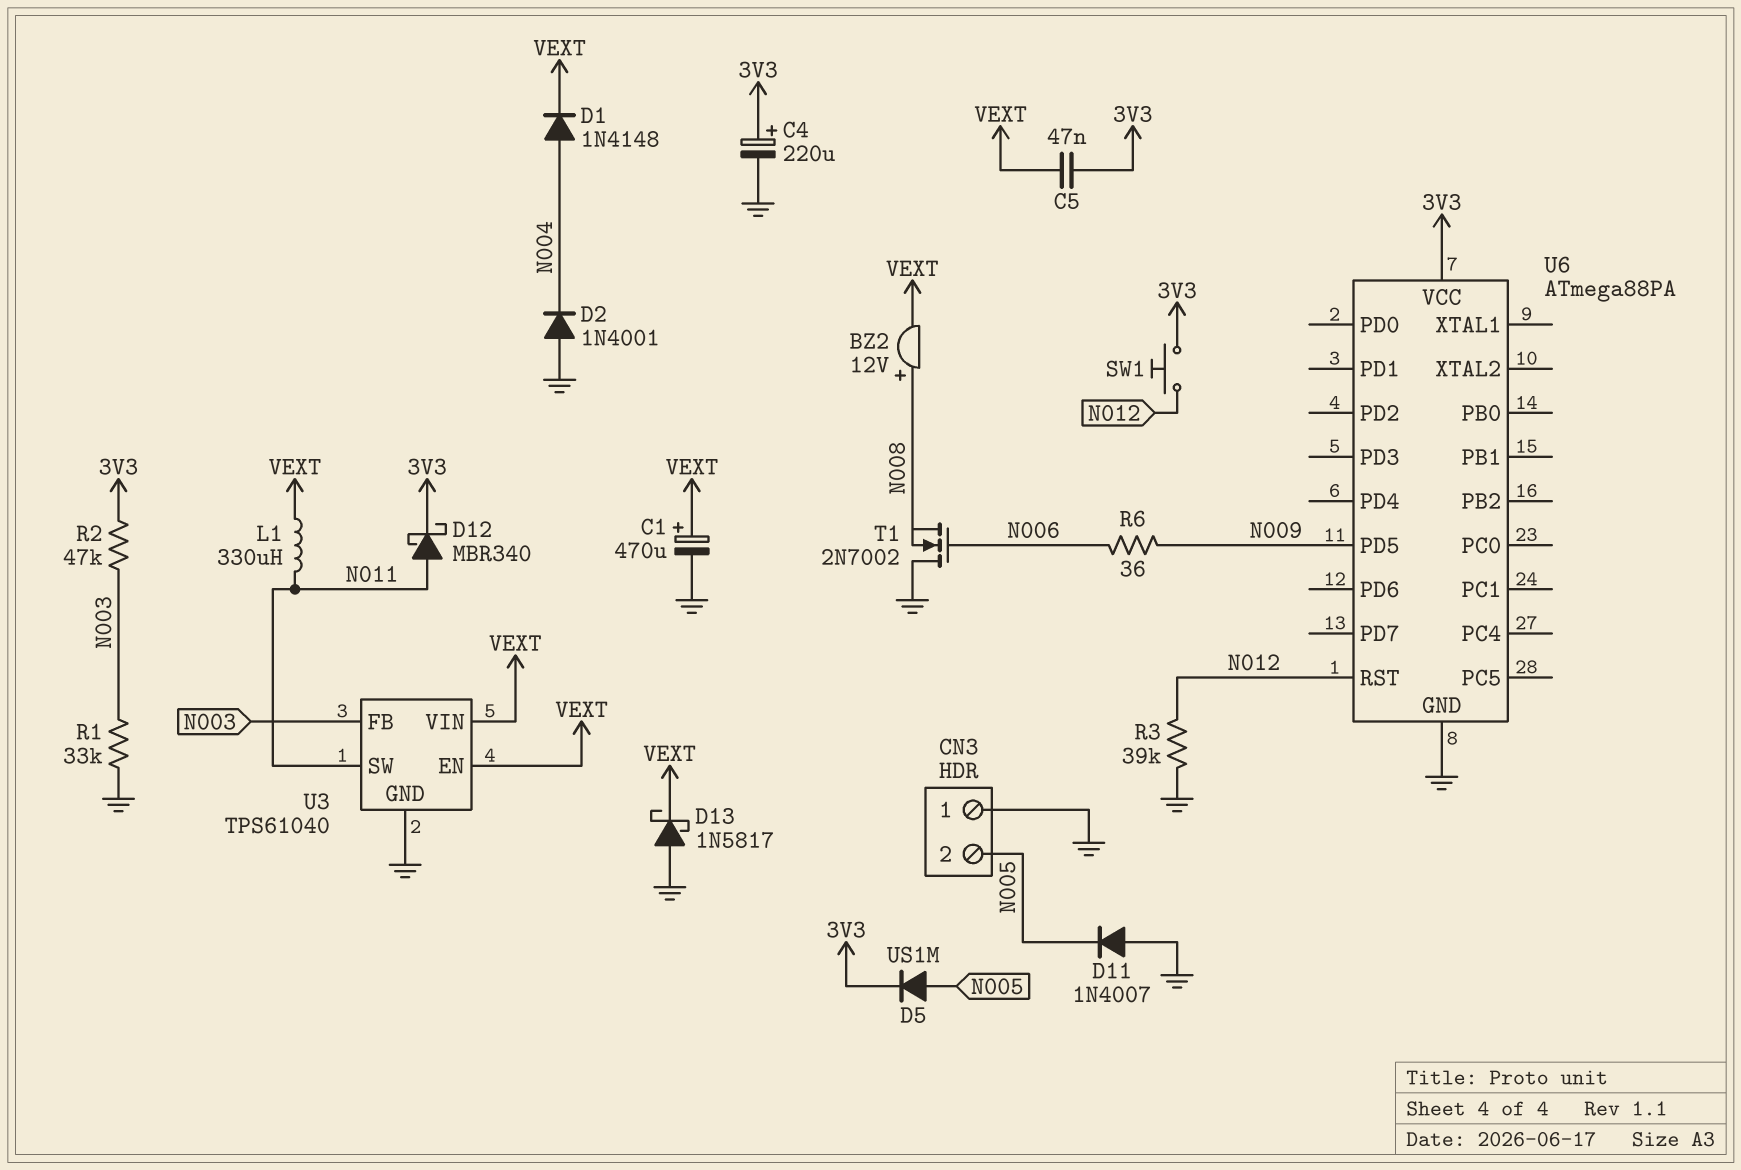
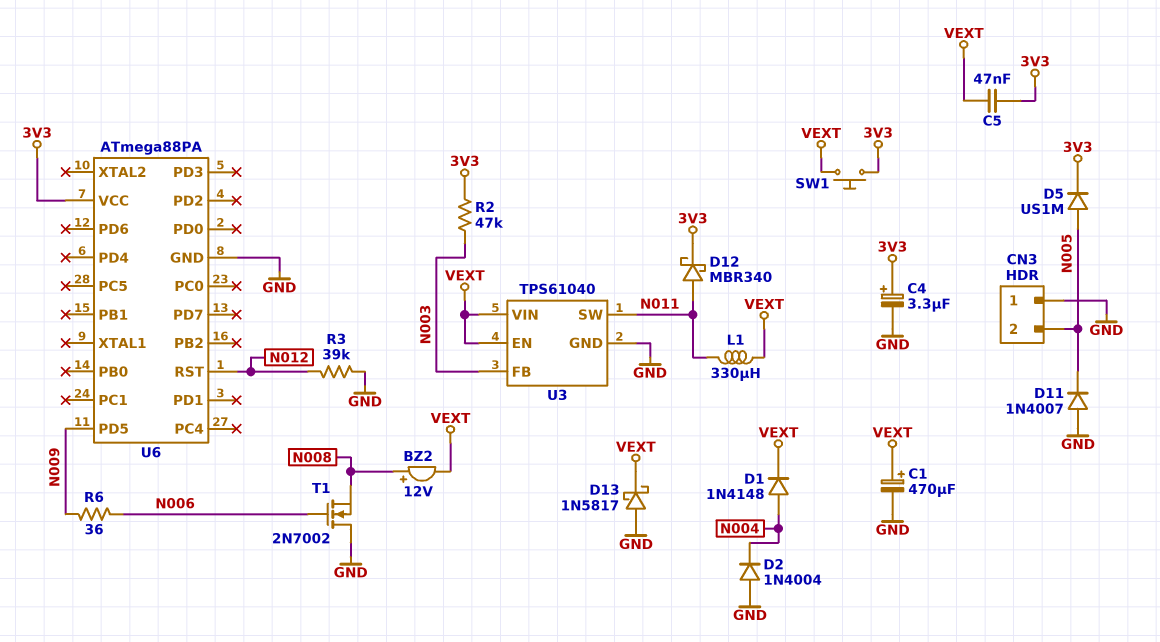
C4: 220uF (plus 3V3, minus GND) -> 3.3uF (plus 3V3, minus GND)
D2: diode 1N4001 (A GND, K N004) -> diode 1N4004 (A GND, K N004)
R1: 33k (GND, N003) -> none
SW1: button (3V3, N012) -> button (3V3, VEXT)

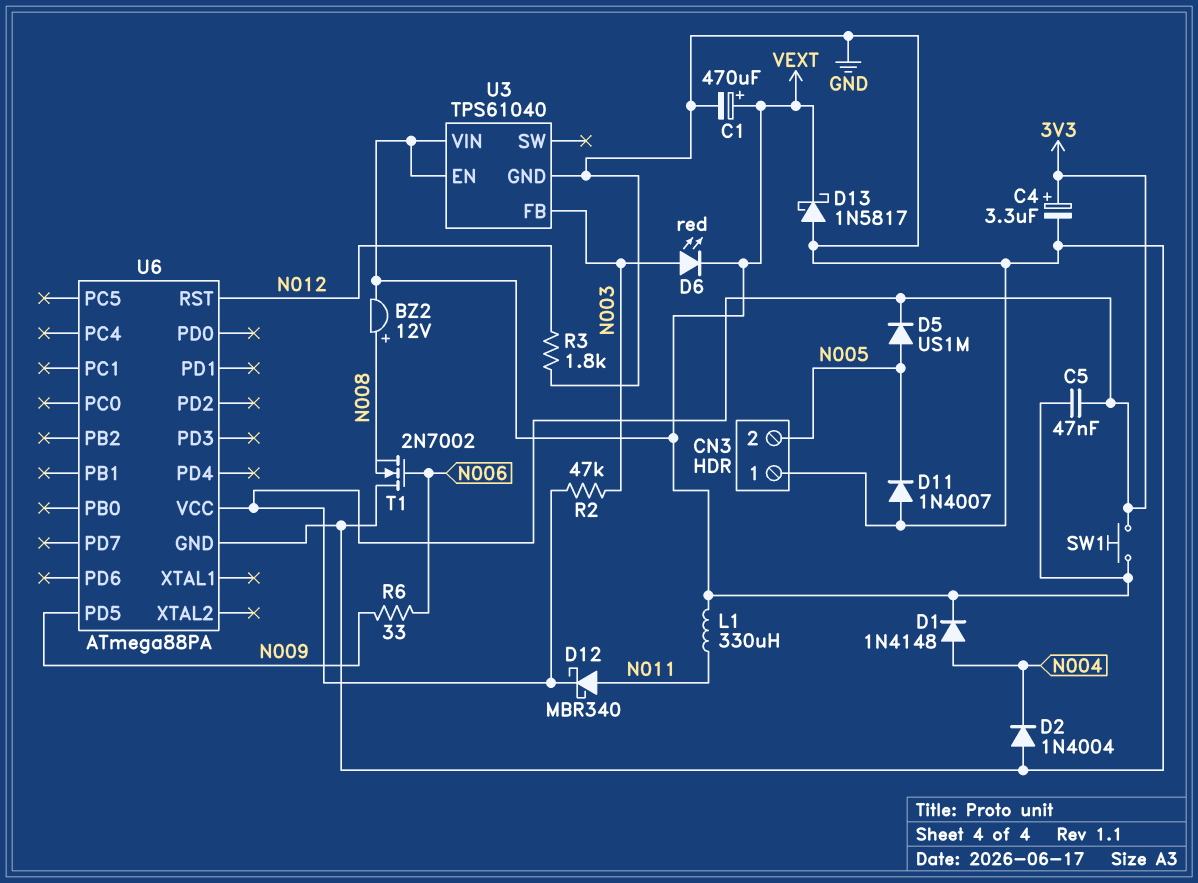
D6: none -> LED red (A N003, K VEXT)
R3: 39k (GND, N012) -> 1.8k (GND, N012)
R6: 36 (N006, N009) -> 33 (N006, N009)
U3 pin SW: N011 -> none

